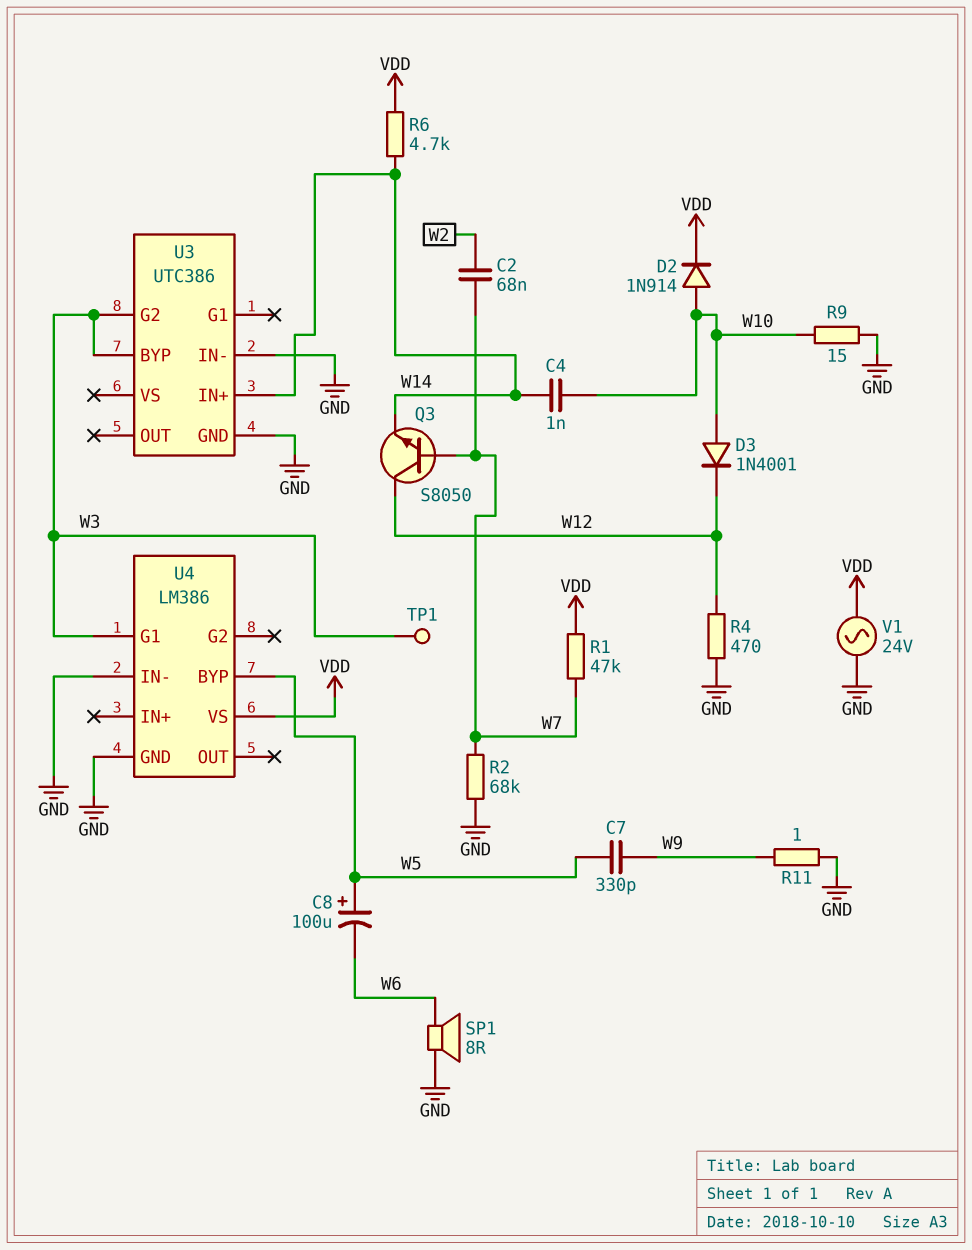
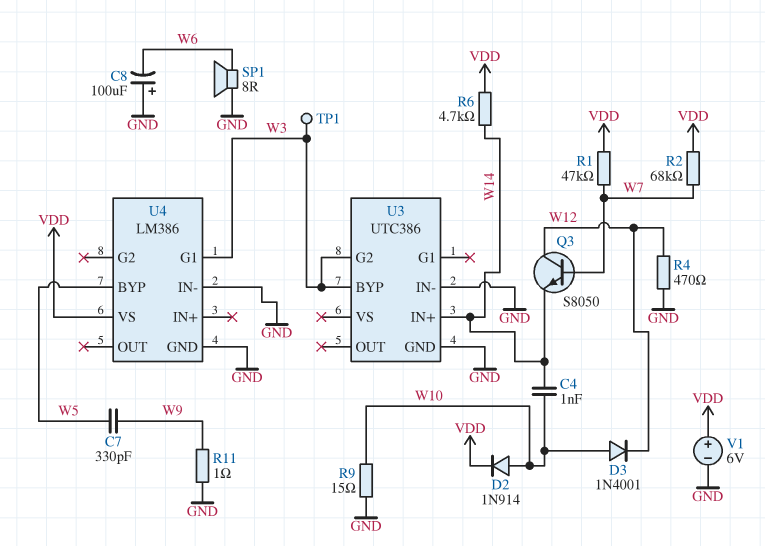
C2: 68nF (W2, W7) -> none
C8: 100uF (plus W5, minus W6) -> 100uF (plus GND, minus W6)
R2: 68k (GND, W7) -> 68k (VDD, W7)
V1: AC 24V (GND, VDD) -> 6V (plus VDD, minus GND)

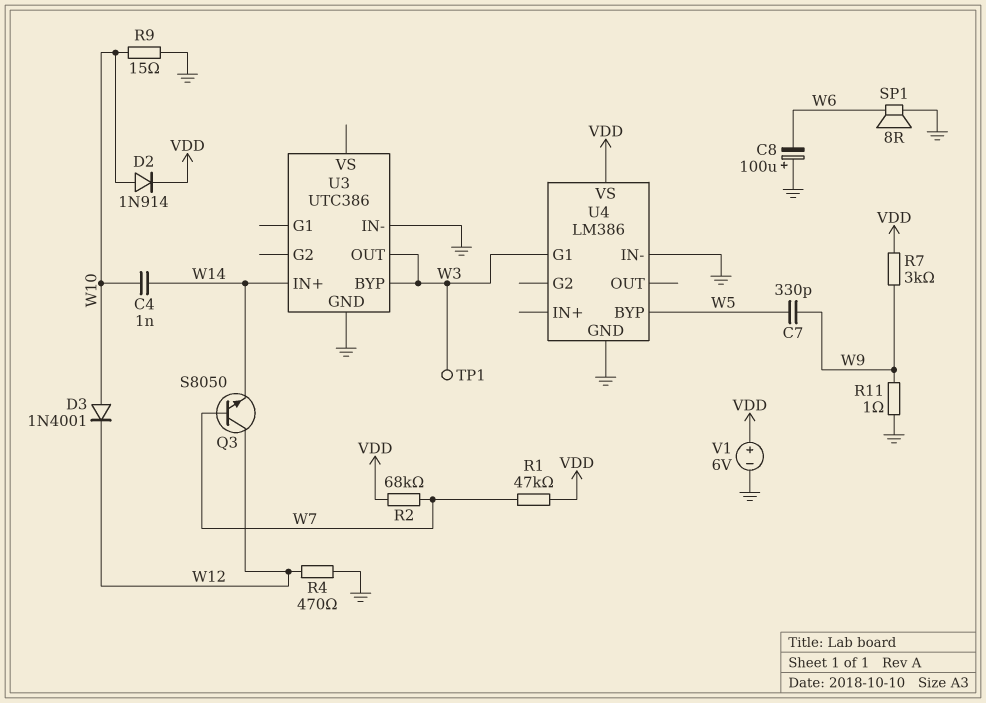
R6: 4.7k (VDD, W14) -> none
R7: none -> 3k (VDD, W9)
U3 pin G2: W3 -> none
U3 pin OUT: none -> W3

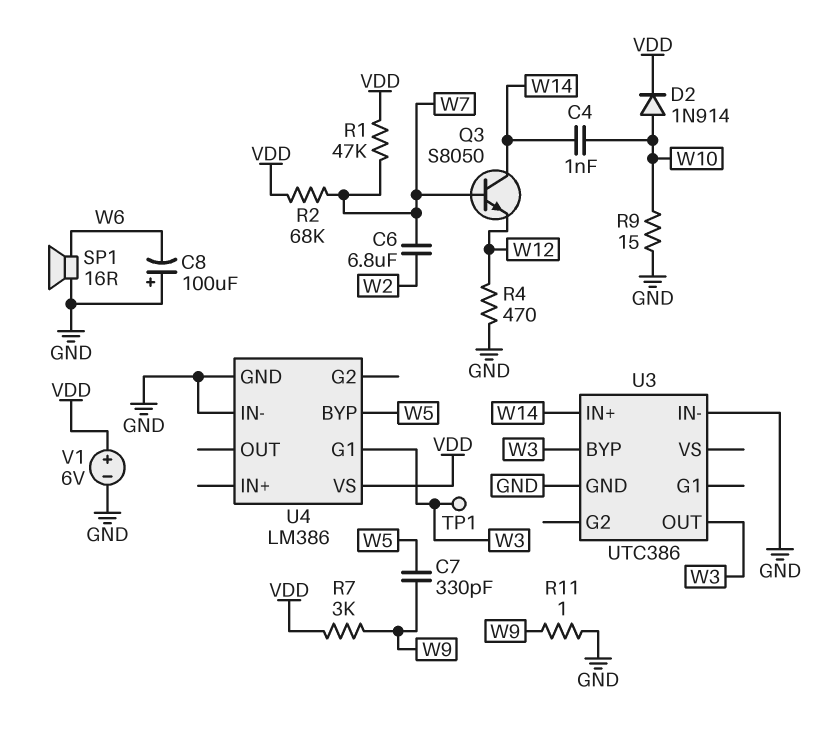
C6: none -> 6.8uF (W2, W7)
D3: diode 1N4001 (A W10, K W12) -> none
Q3: NPN S8050 (B W7, C W12, E W14) -> NPN S8050 (B W7, C W14, E W12)
SP1: speaker 8R (GND, W6) -> speaker 16R (GND, W6)

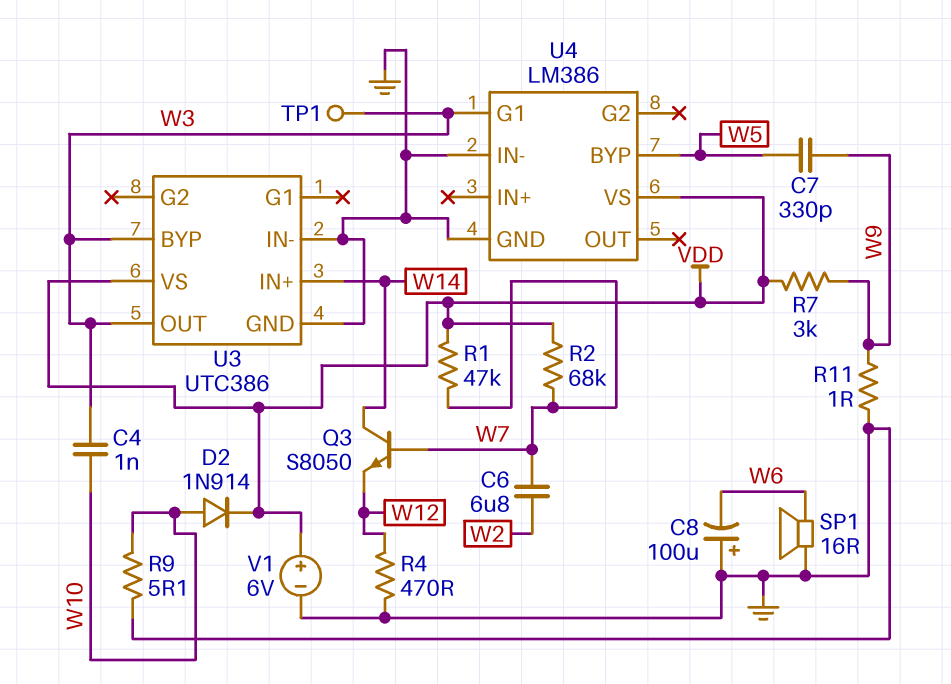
C4: 1nF (W10, W14) -> 1nF (W3, W10)
R9: 15 (GND, W10) -> 5.1 (GND, W10)
U3 pin VS: none -> VDD

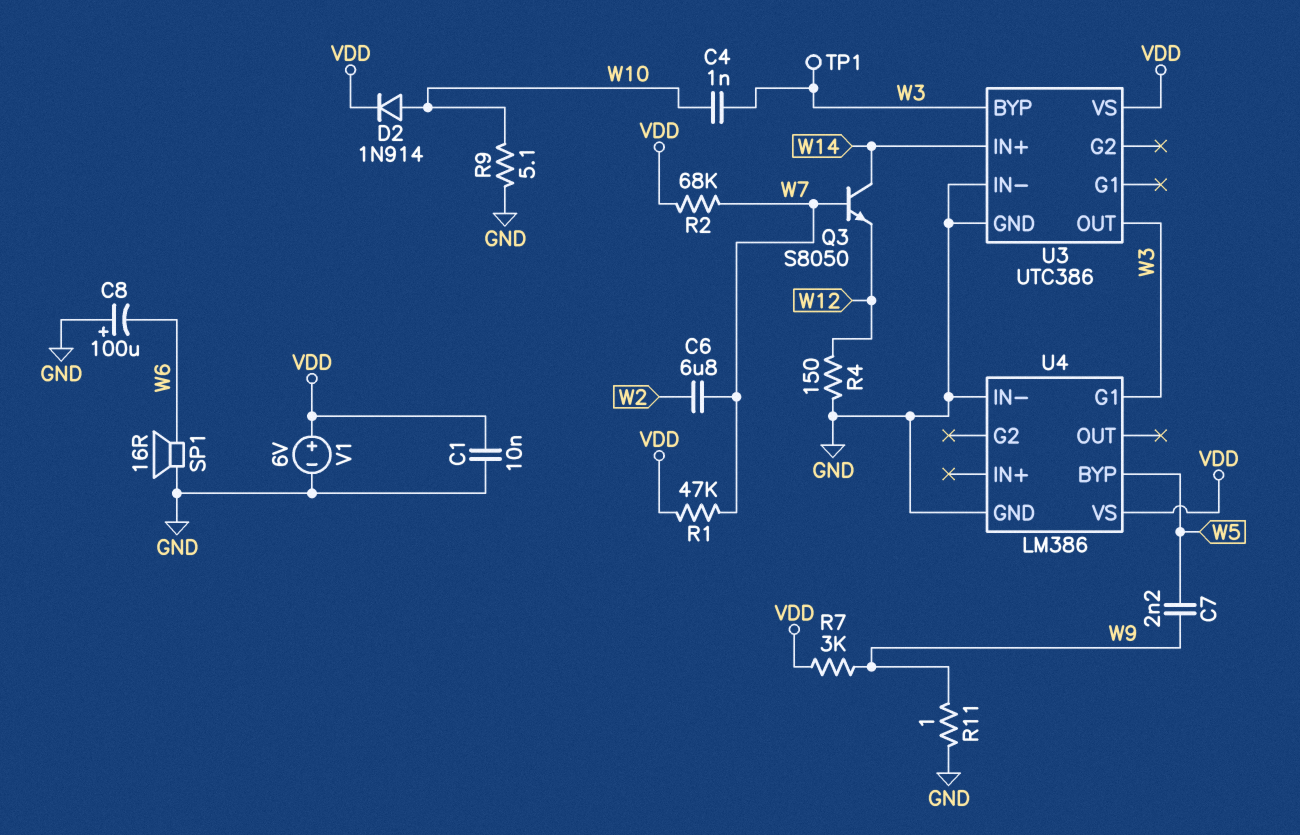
C1: none -> 10nF (GND, VDD)
C7: 330pF (W5, W9) -> 2.2nF (W5, W9)
R4: 470 (GND, W12) -> 150 (GND, W12)

